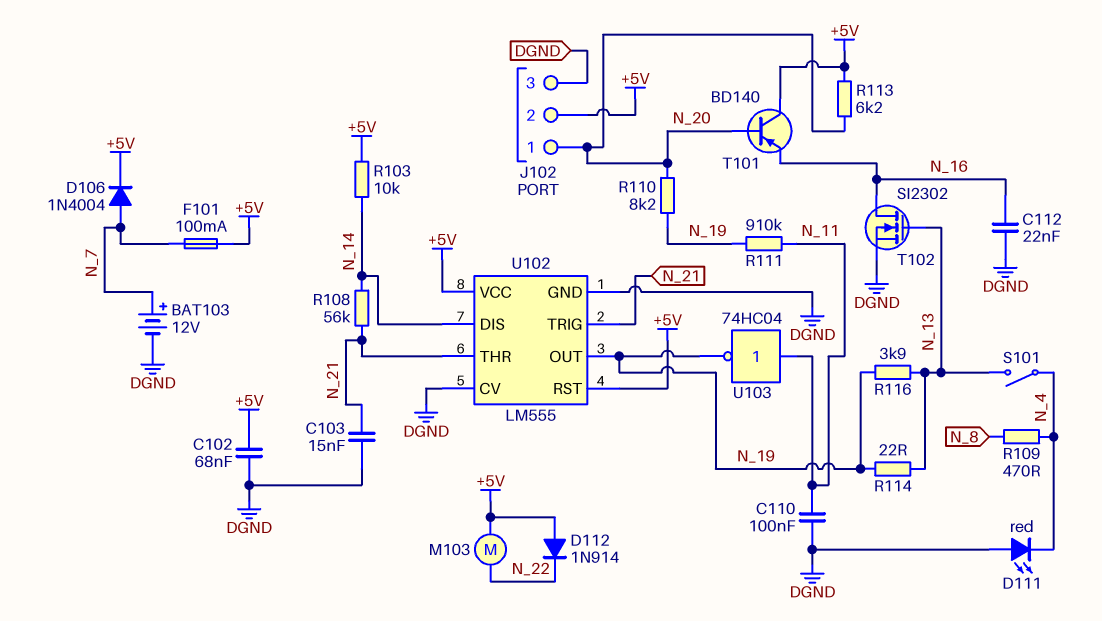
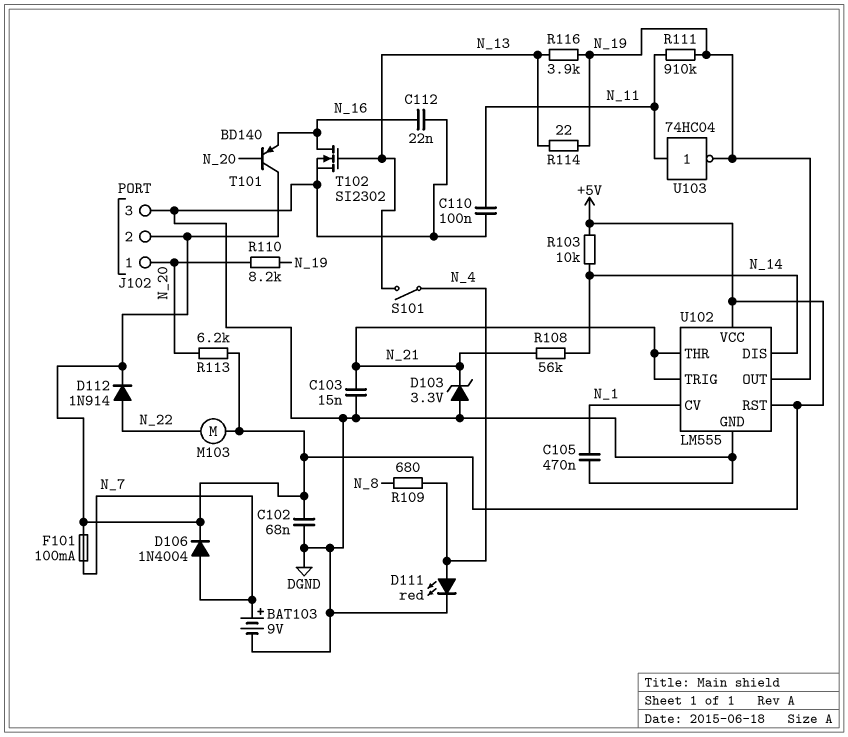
BAT103: 12V (plus N_7, minus DGND) -> 9V (plus N_7, minus DGND)
C105: none -> 470nF (DGND, N_1)
D103: none -> zener 3.3V (A DGND, K N_21)
D111: LED red (A DGND, K N_4) -> LED red (A N_4, K DGND)
D112: diode 1N914 (A +5V, K N_22) -> diode 1N914 (A N_22, K +5V)
R109: 470 (N_4, N_8) -> 680 (N_4, N_8)
U102 pin CV: DGND -> N_1

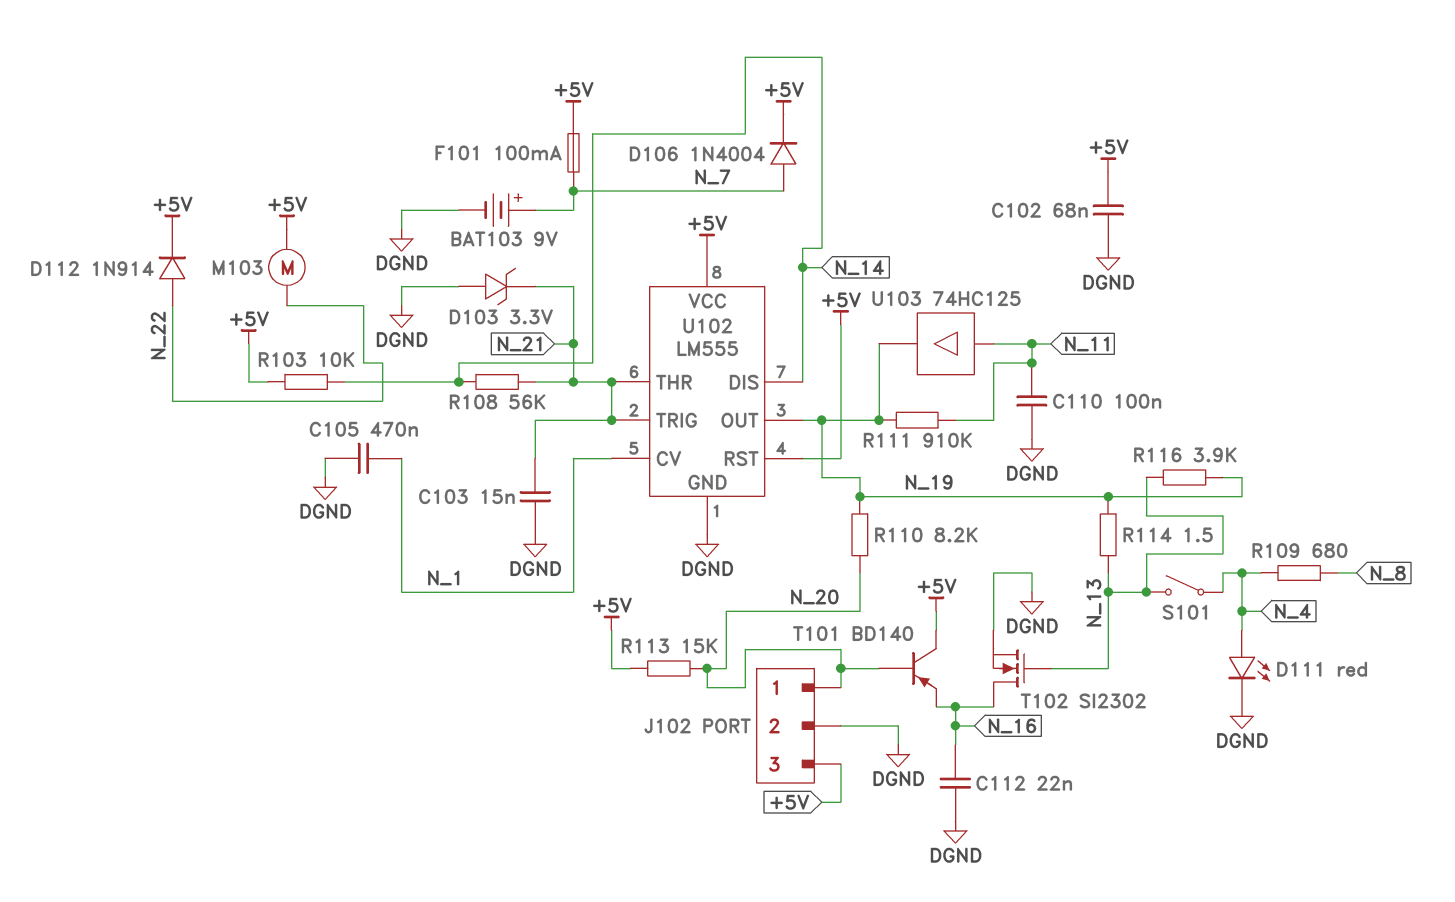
J102 pin 2: +5V -> DGND
J102 pin 3: DGND -> +5V
R113: 6.2k (+5V, N_20) -> 15k (+5V, N_20)
R114: 22 (N_13, N_19) -> 1.5 (N_13, N_19)
U103: NOT 74HC04 (in N_11, out N_19) -> buffer 74HC125 (in N_11, out N_19)

